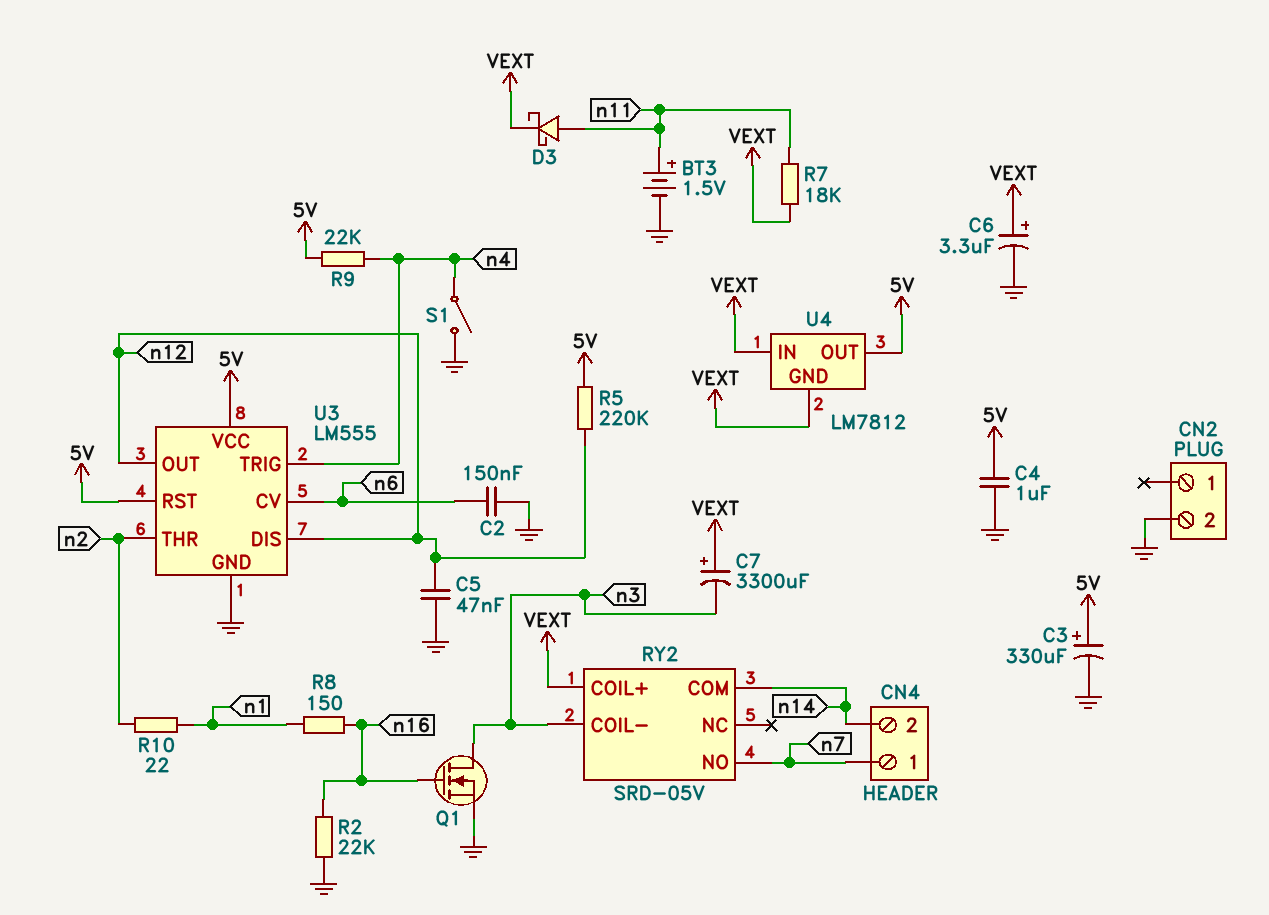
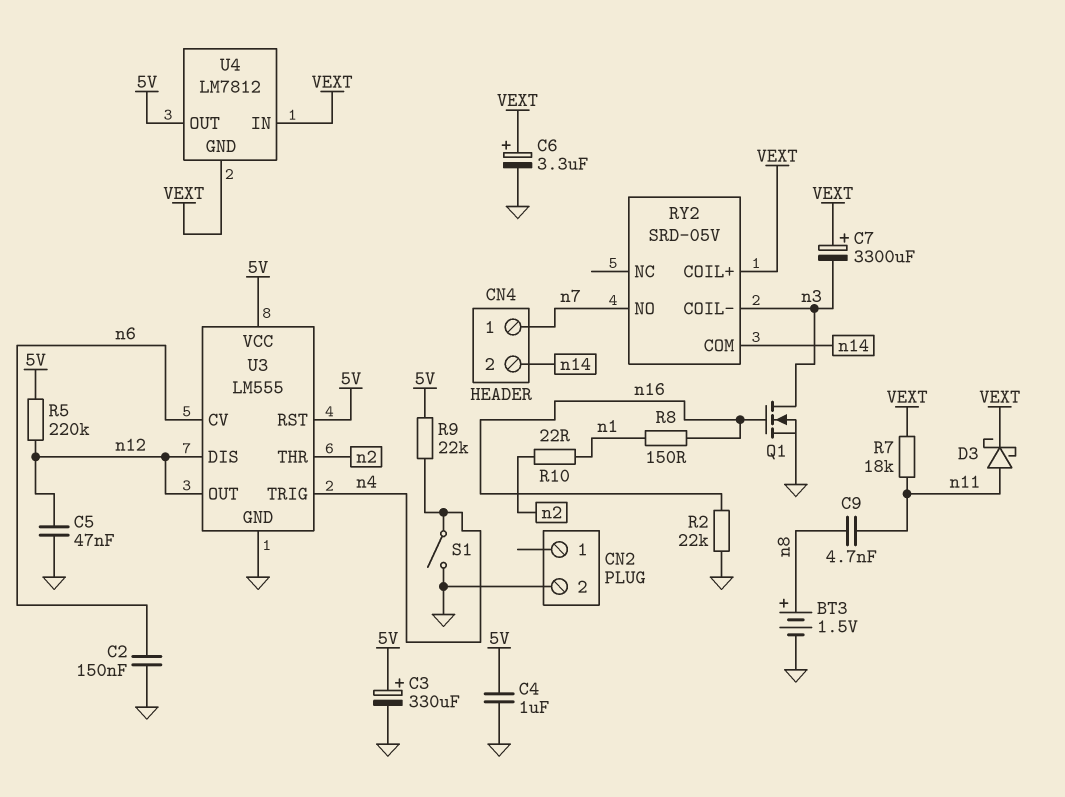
BT3: 1.5V (plus n11, minus GND) -> 1.5V (plus n8, minus GND)
C9: none -> 4.7nF (n8, n11)

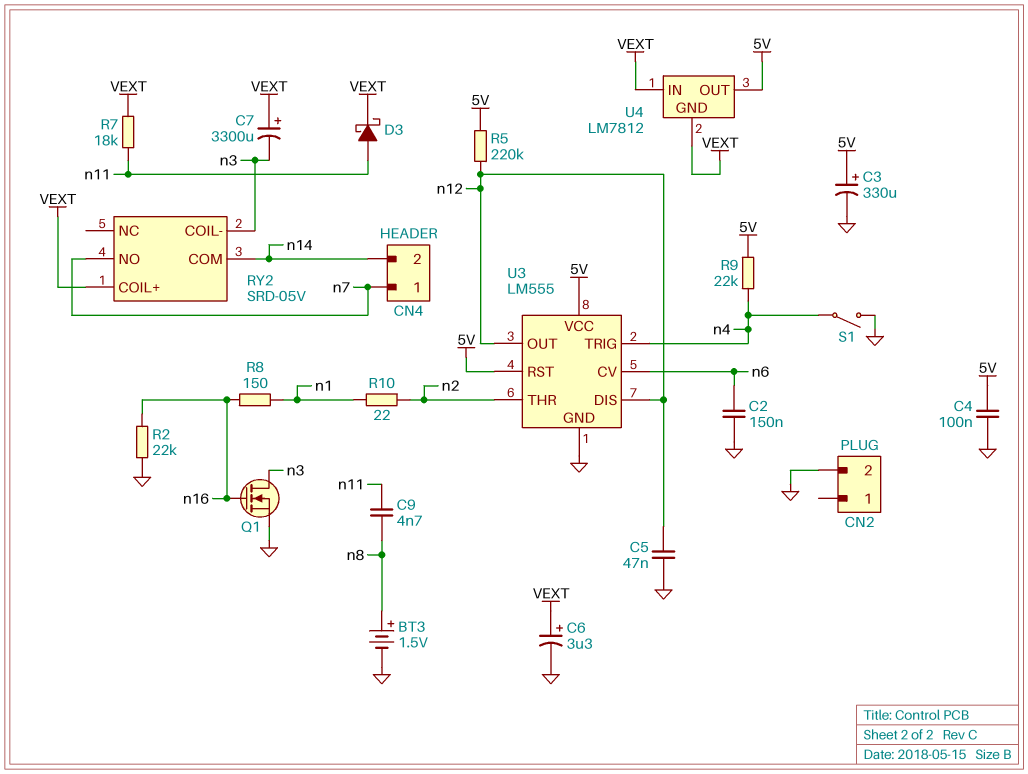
C4: 1uF (5V, GND) -> 100nF (5V, GND)

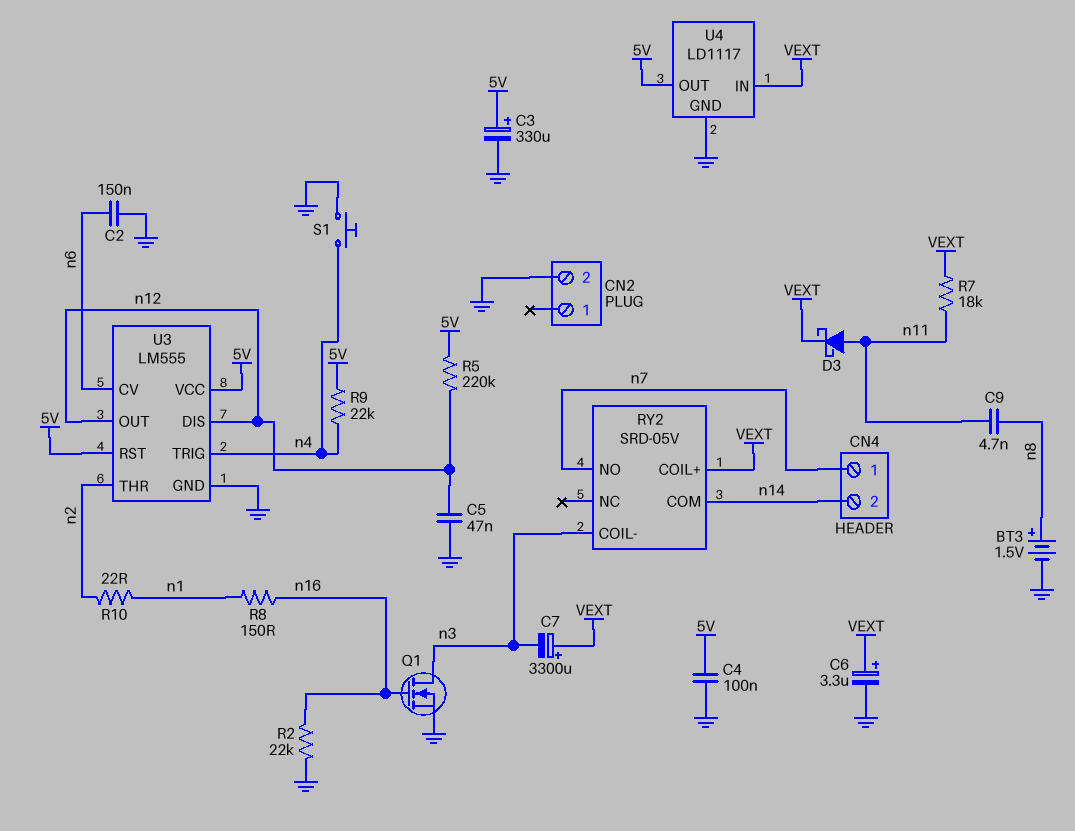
S1: switch (GND, n4) -> button (GND, n4)
U4: LM7812 -> LD1117
U4 pin GND: VEXT -> GND

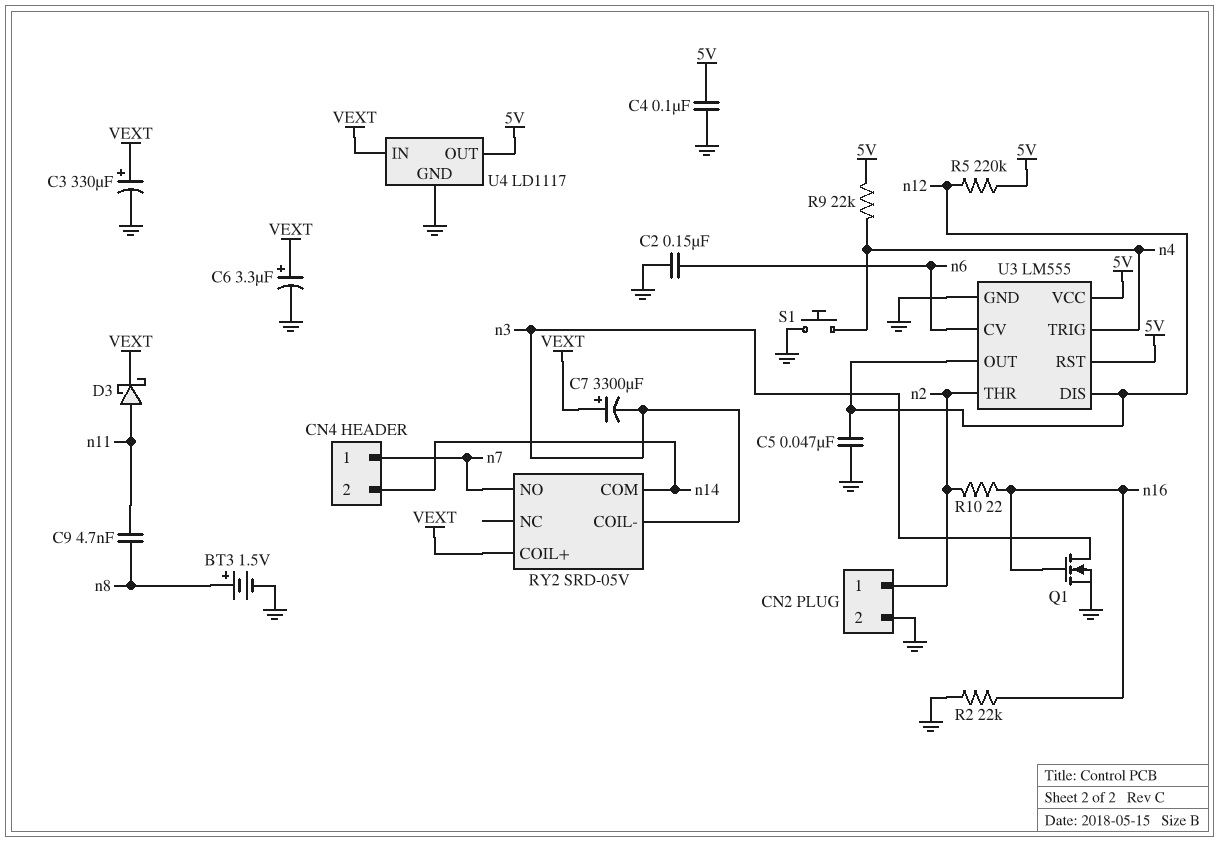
C3: 330uF (plus 5V, minus GND) -> 330uF (plus VEXT, minus GND)
CN2 pin 1: none -> n2
R7: 18k (VEXT, n11) -> none
R8: 150 (n1, n16) -> none
R10: 22 (n1, n2) -> 22 (n2, n16)

